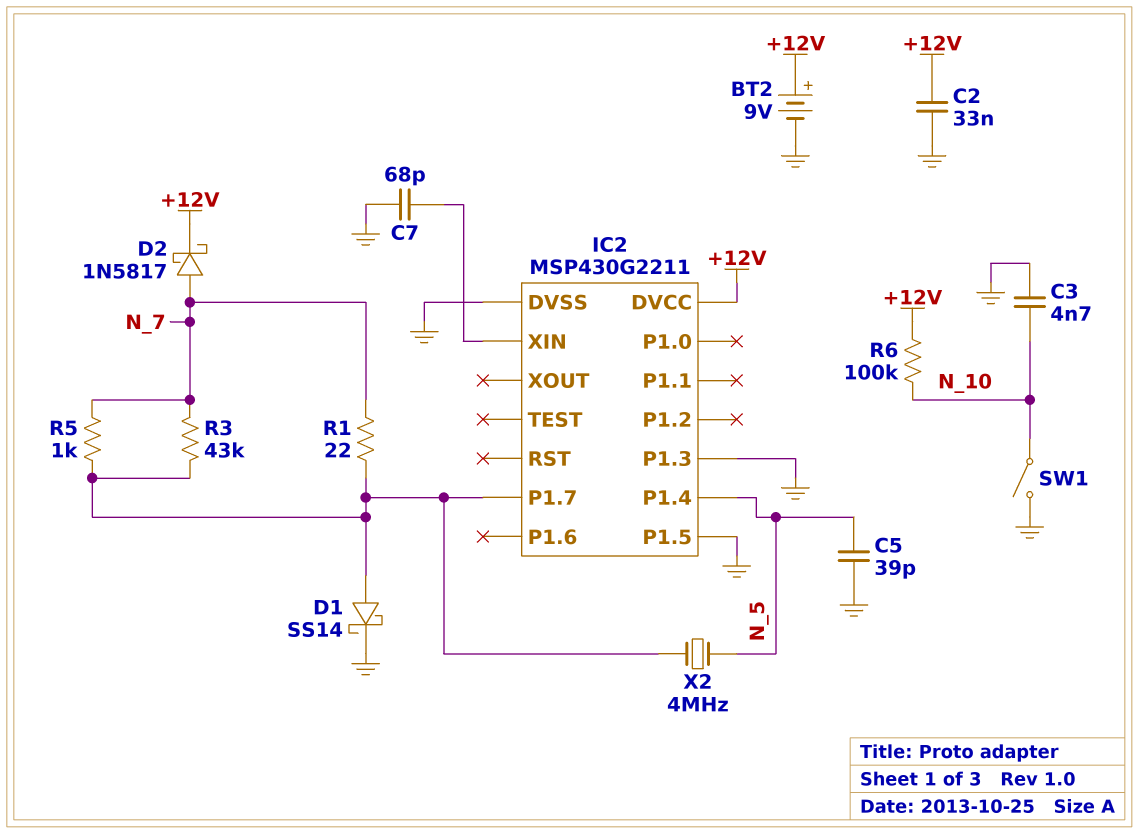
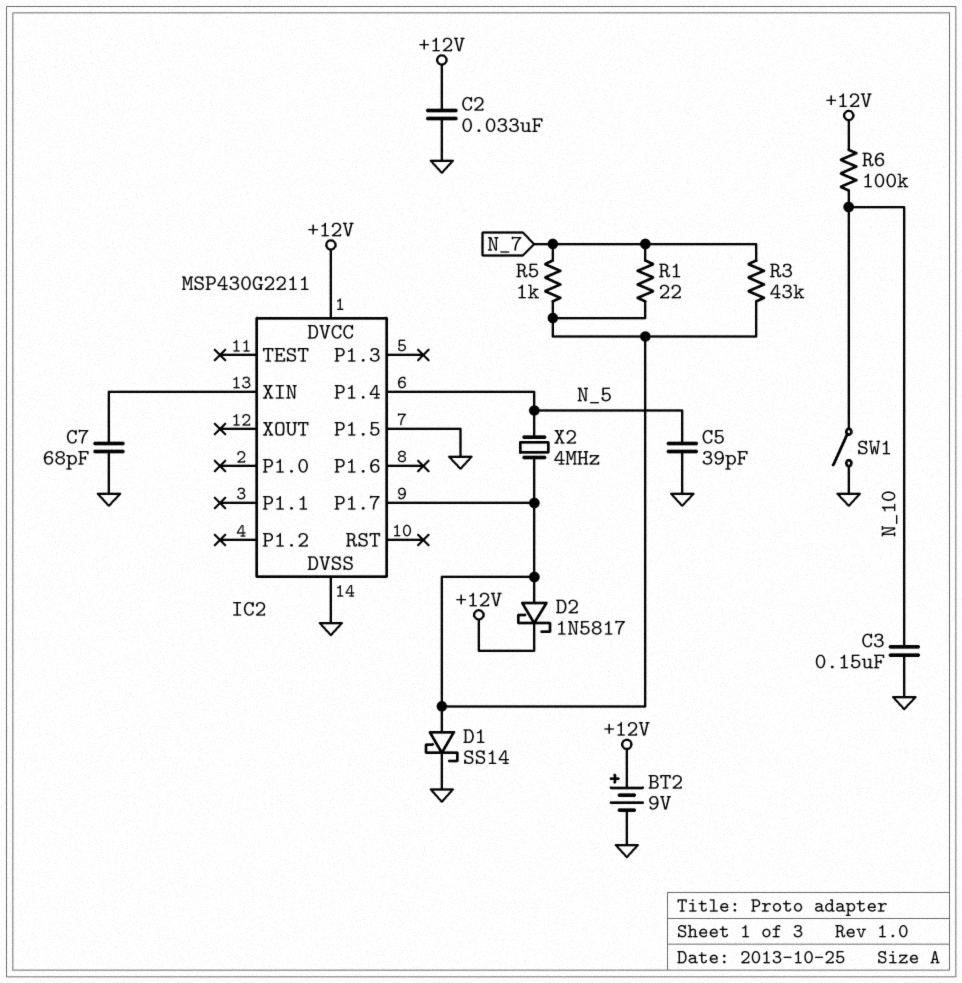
C3: 4.7nF (GND, N_10) -> 150nF (GND, N_10)
D2: schottky 1N5817 (A N_7, K +12V) -> schottky 1N5817 (A IC2/P1.7, K +12V)
IC2 pin P1.3: GND -> none

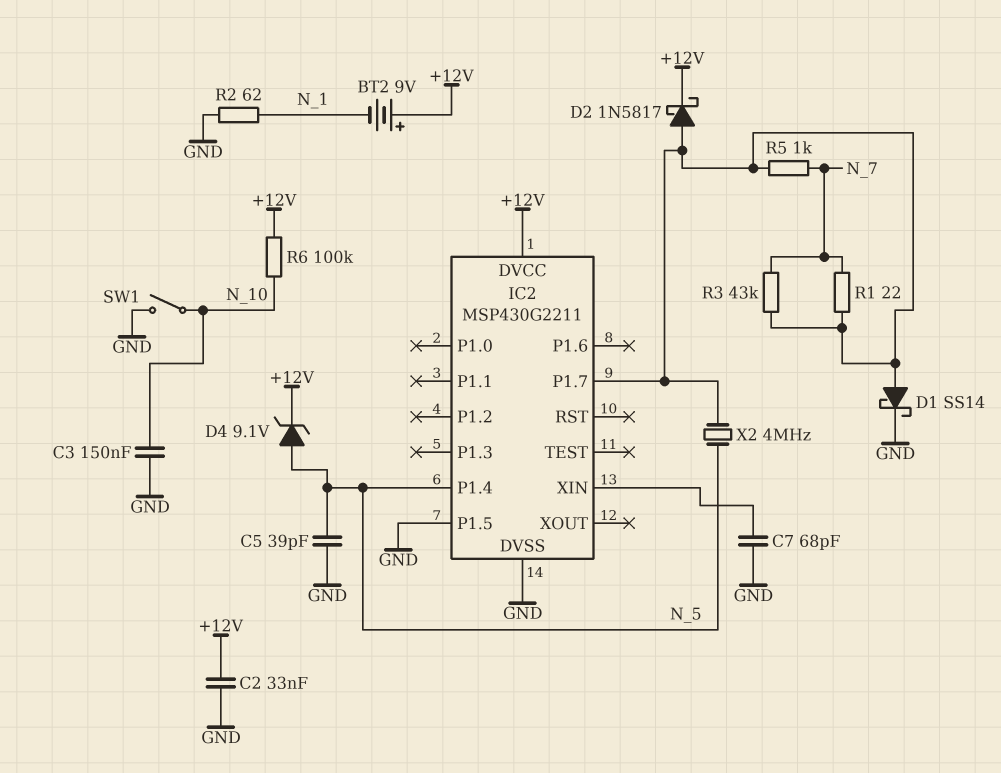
BT2: 9V (plus +12V, minus GND) -> 9V (plus +12V, minus N_1)
D4: none -> zener 9.1V (A N_5, K +12V)
R2: none -> 62 (GND, N_1)

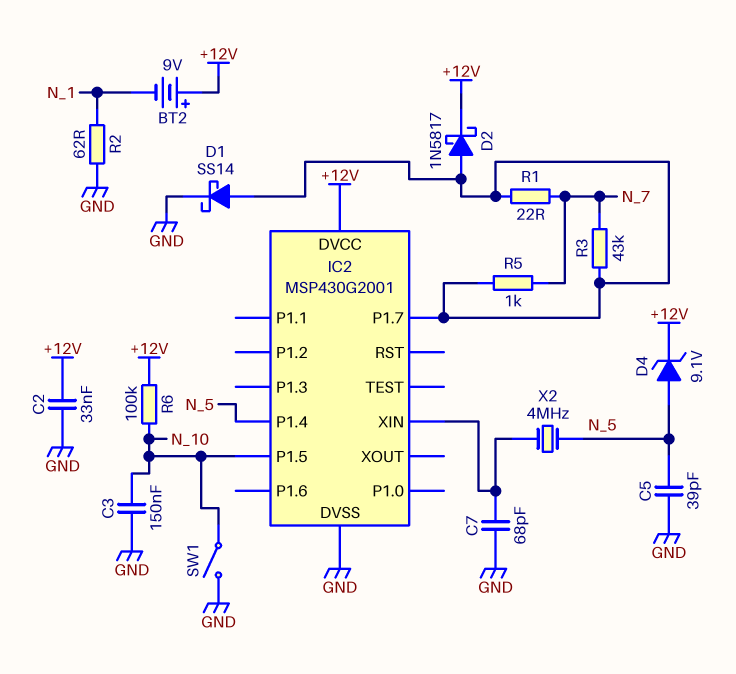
IC2: MSP430G2211 -> MSP430G2001
IC2 pin P1.5: GND -> N_10
X2: 4MHz (IC2/P1.7, N_5) -> 4MHz (IC2/XIN, N_5)

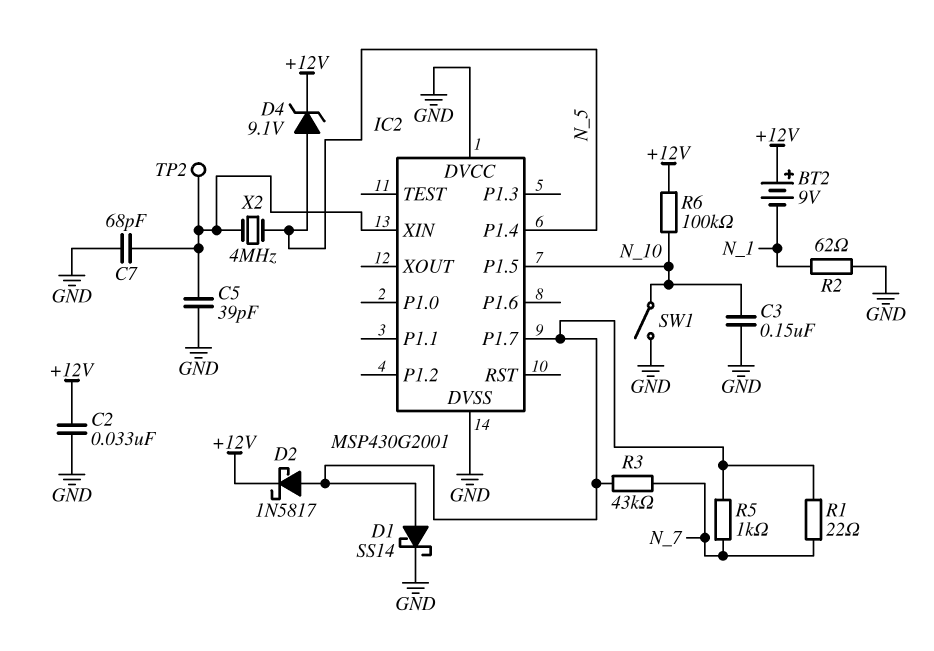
C5: 39pF (GND, N_5) -> 39pF (GND, IC2/XIN)
IC2 pin DVCC: +12V -> GND
TP2: none -> test point (IC2/XIN)

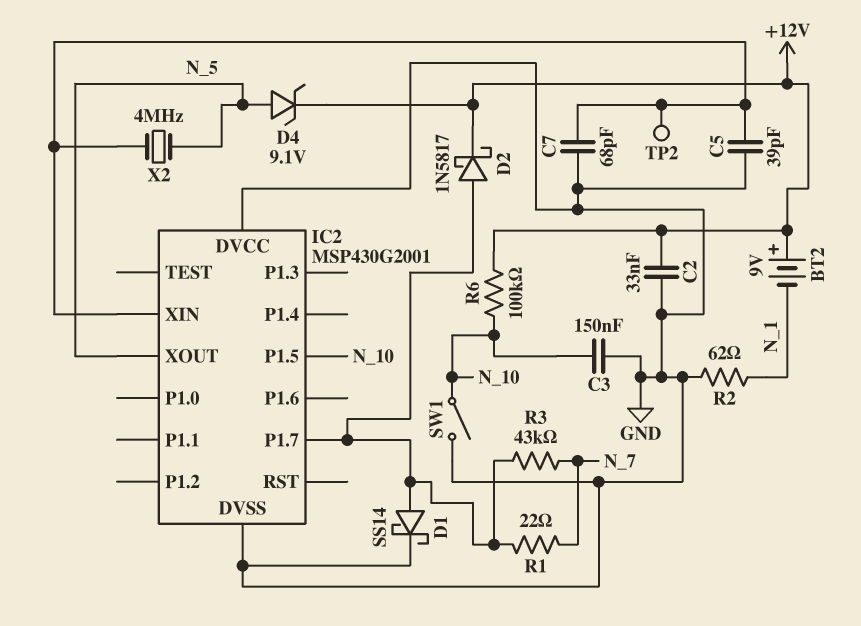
IC2 pin P1.4: N_5 -> none
IC2 pin XOUT: none -> N_5
R5: 1k (IC2/P1.7, N_7) -> none

